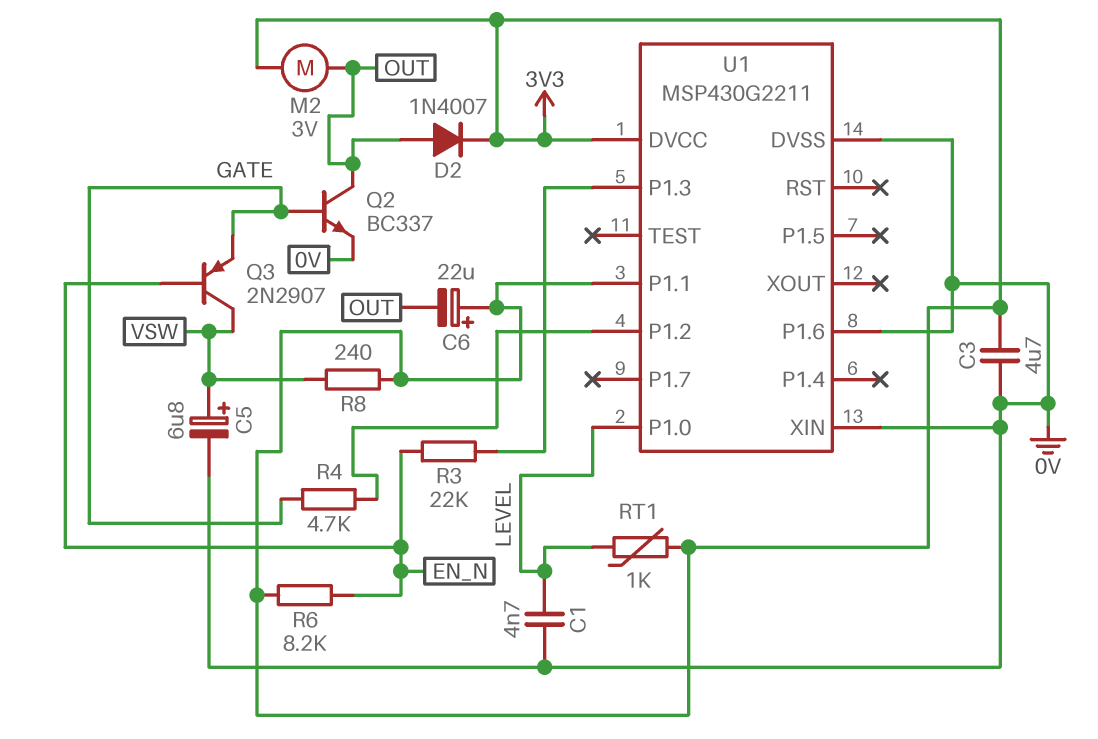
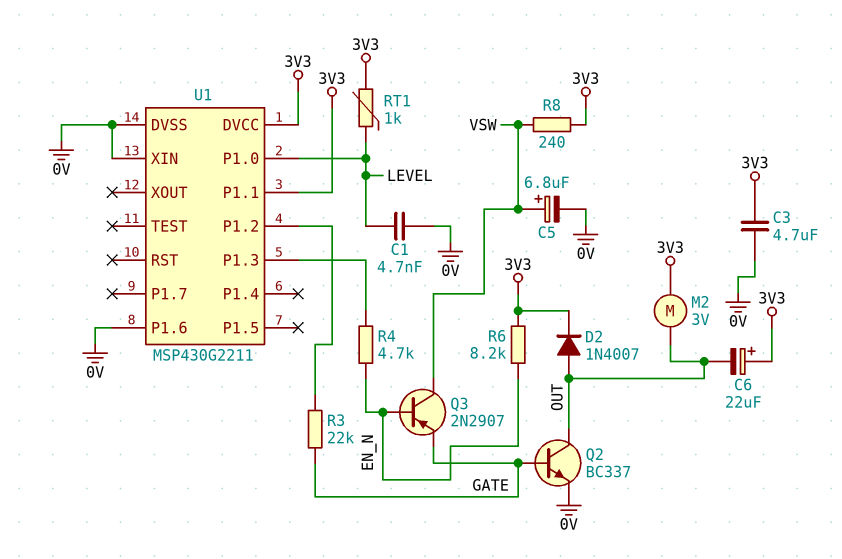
R3: 22k (EN_N, U1/P1.3) -> 22k (GATE, U1/P1.2)
R4: 4.7k (GATE, U1/P1.2) -> 4.7k (EN_N, U1/P1.3)

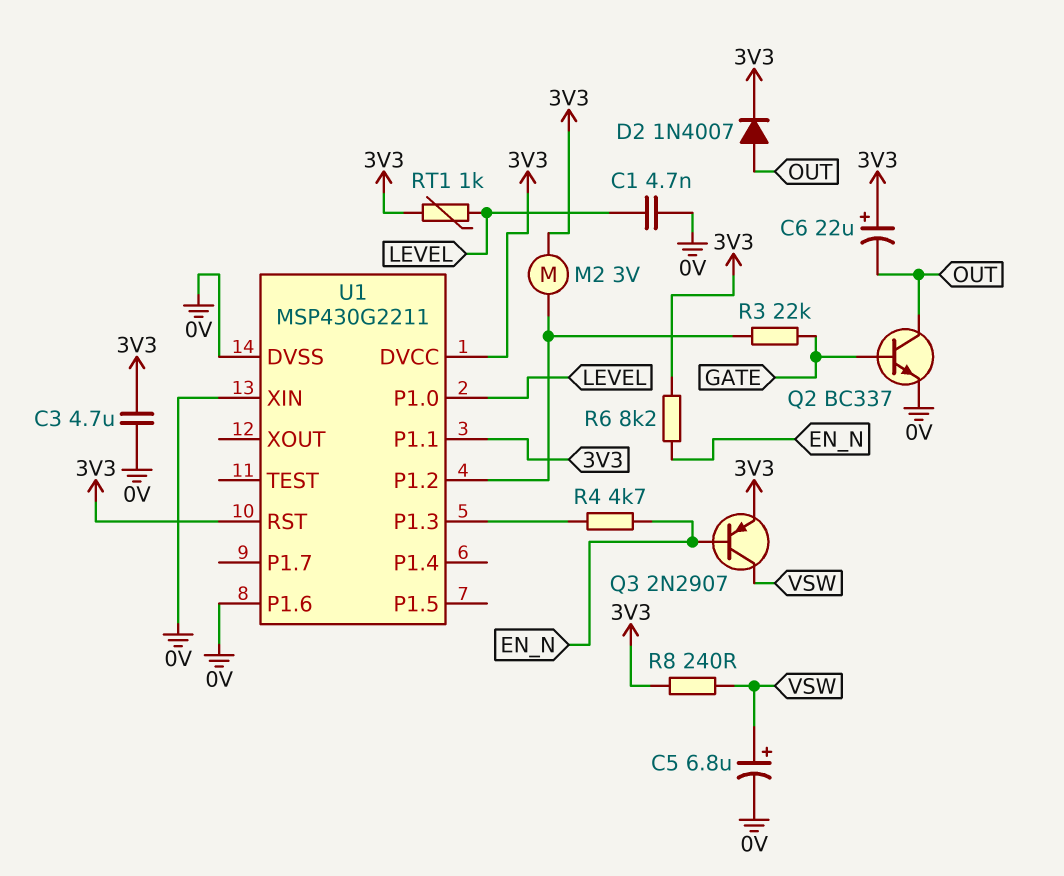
M2: motor 3V (3V3, OUT) -> motor 3V (3V3, U1/P1.2)
Q3: PNP 2N2907 (B EN_N, C VSW, E GATE) -> PNP 2N2907 (B EN_N, C VSW, E 3V3)
U1 pin RST: none -> 3V3

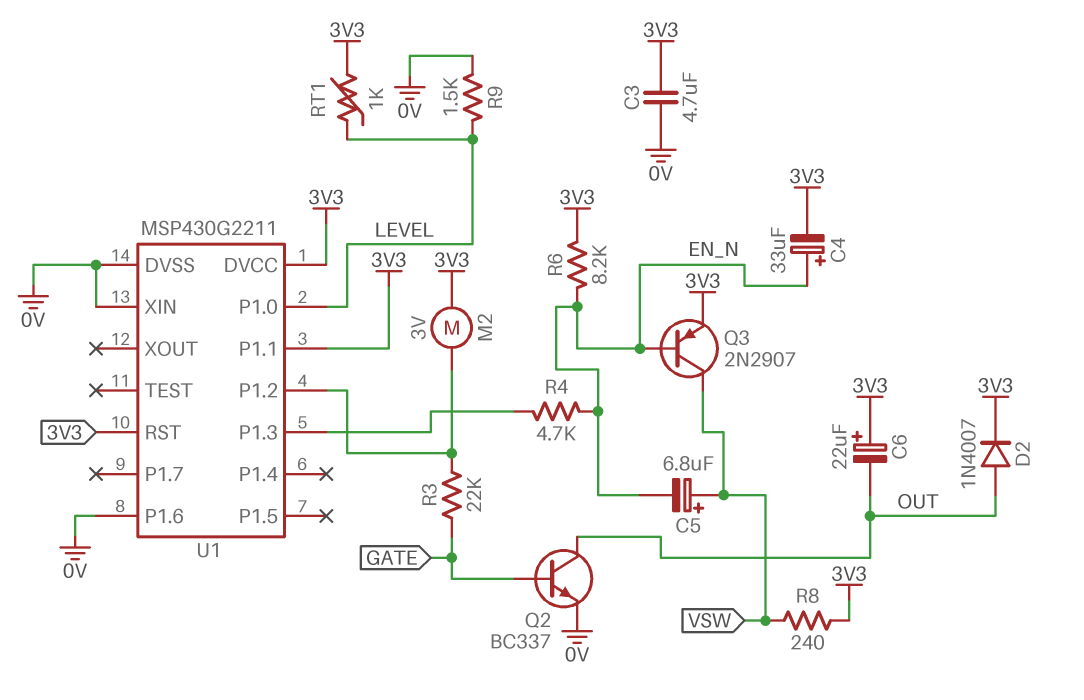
C1: 4.7nF (0V, LEVEL) -> none
C4: none -> 33uF (plus EN_N, minus 3V3)
C5: 6.8uF (plus VSW, minus 0V) -> 6.8uF (plus VSW, minus EN_N)
R9: none -> 1.5k (0V, LEVEL)

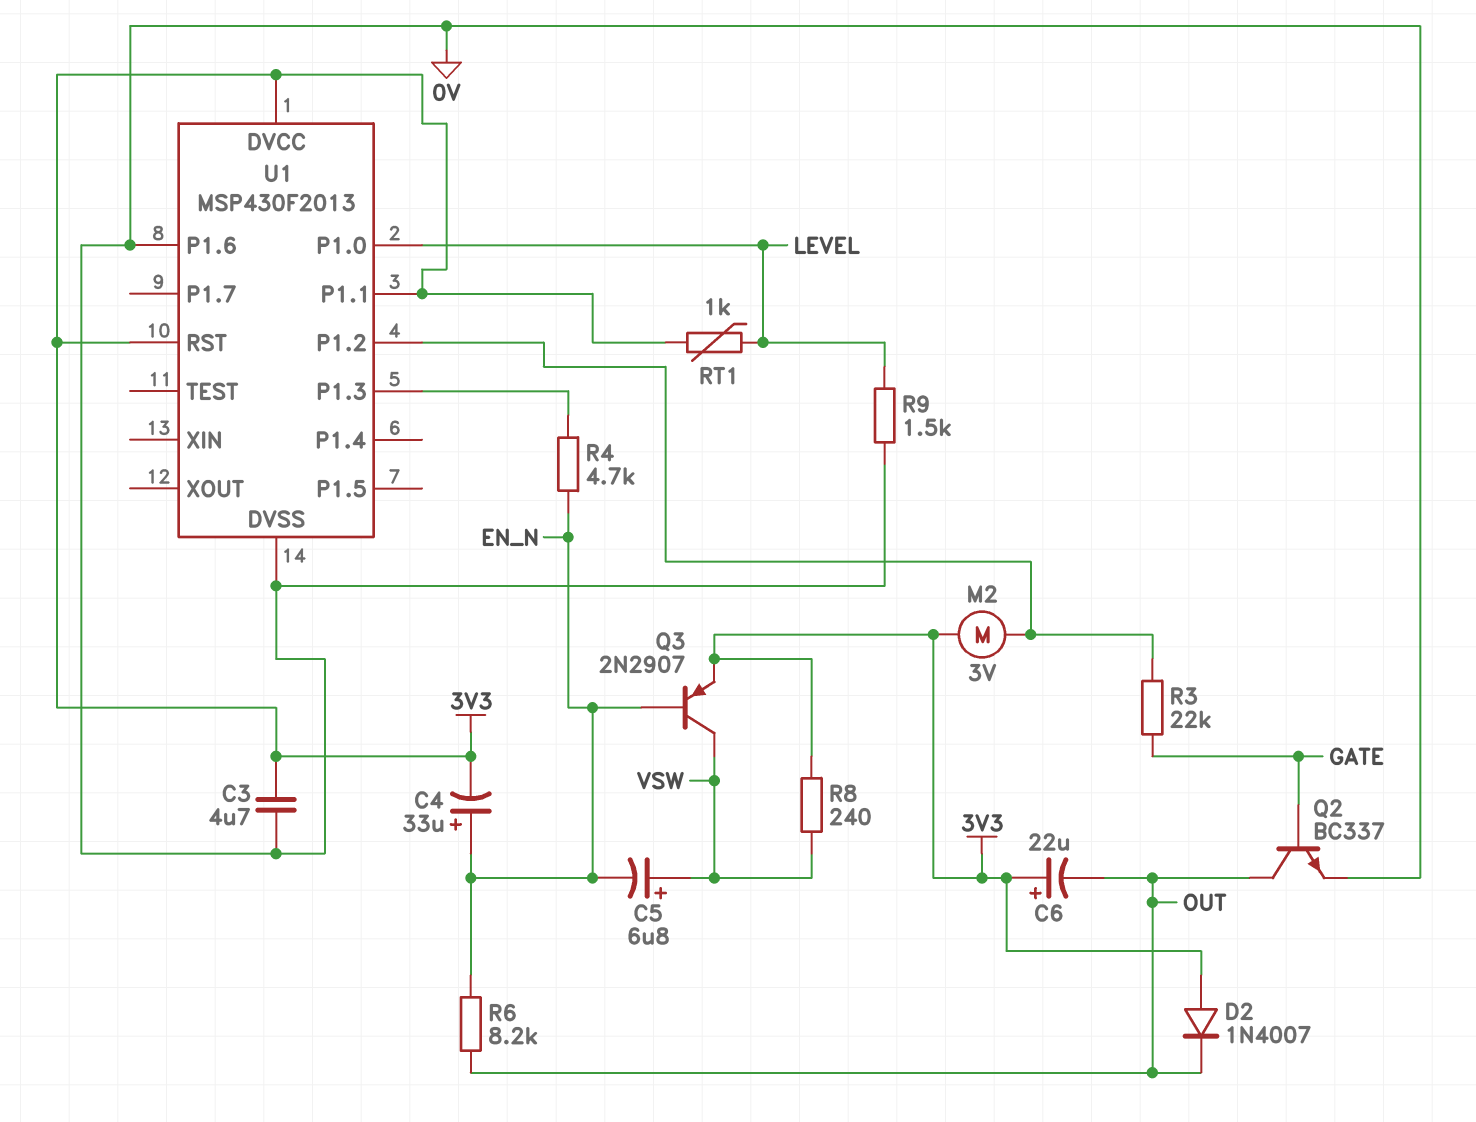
D2: diode 1N4007 (A OUT, K 3V3) -> diode 1N4007 (A 3V3, K OUT)
R6: 8.2k (3V3, EN_N) -> 8.2k (EN_N, OUT)
U1: MSP430G2211 -> MSP430F2013
U1 pin XIN: 0V -> none

